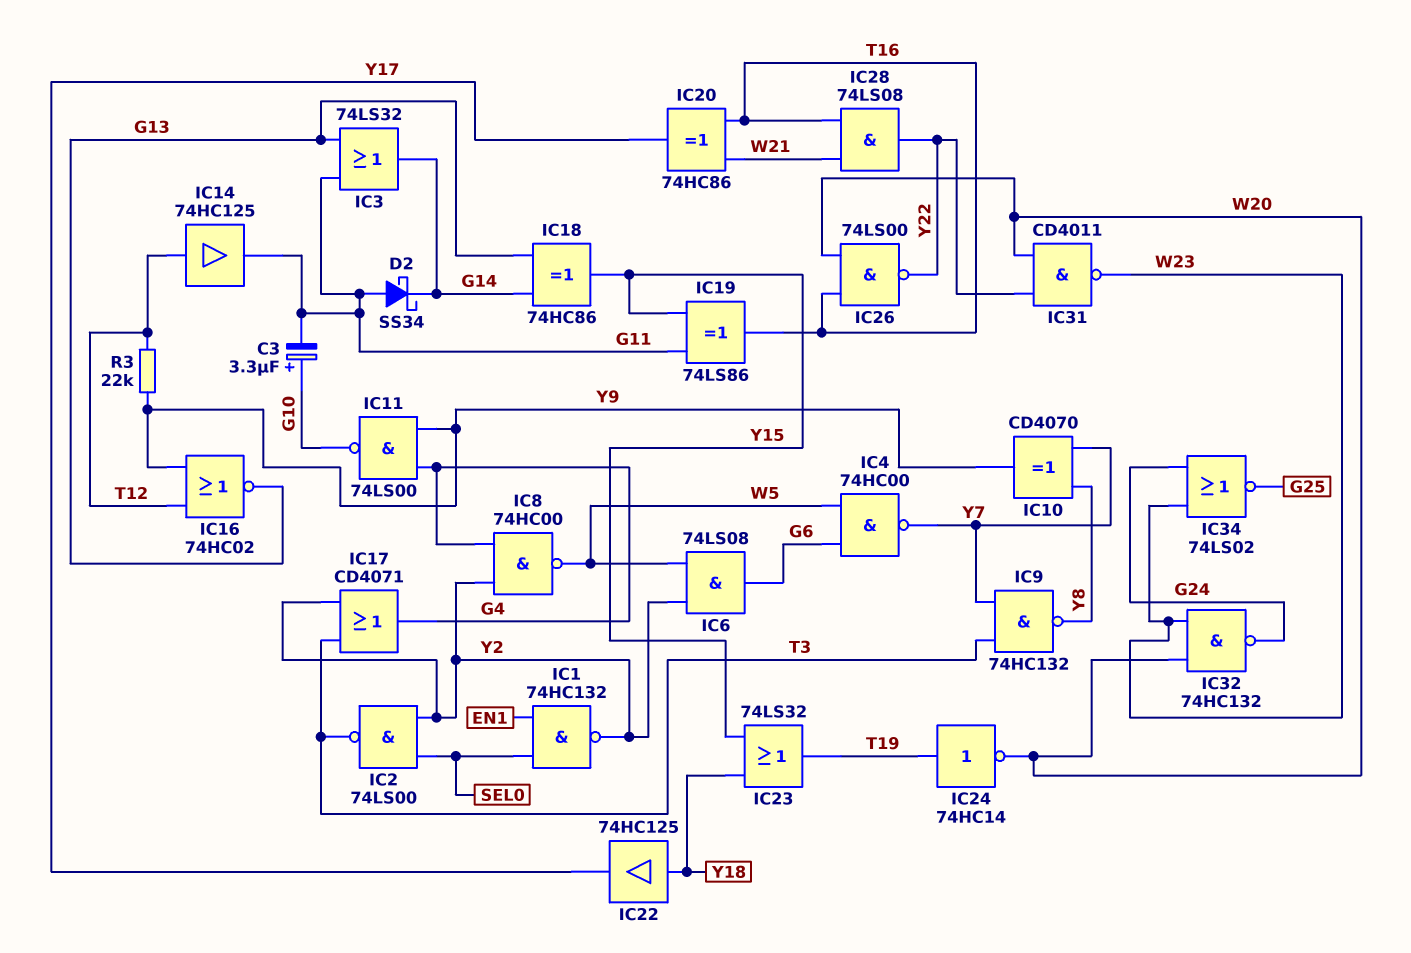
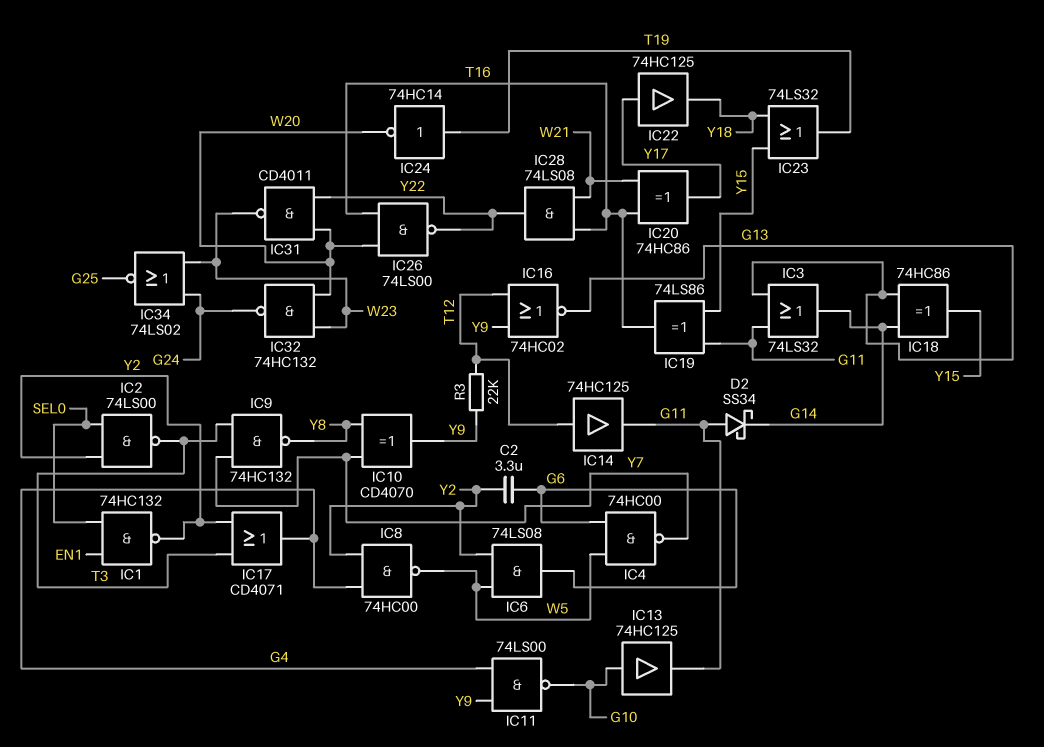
C2: none -> 3.3uF (G6, Y2)
C3: 3.3uF (plus G10, minus G11) -> none
IC13: none -> buffer 74HC125 (in G10, out G11)
IC22: buffer 74HC125 (in Y18, out Y17) -> buffer 74HC125 (in Y17, out Y18)

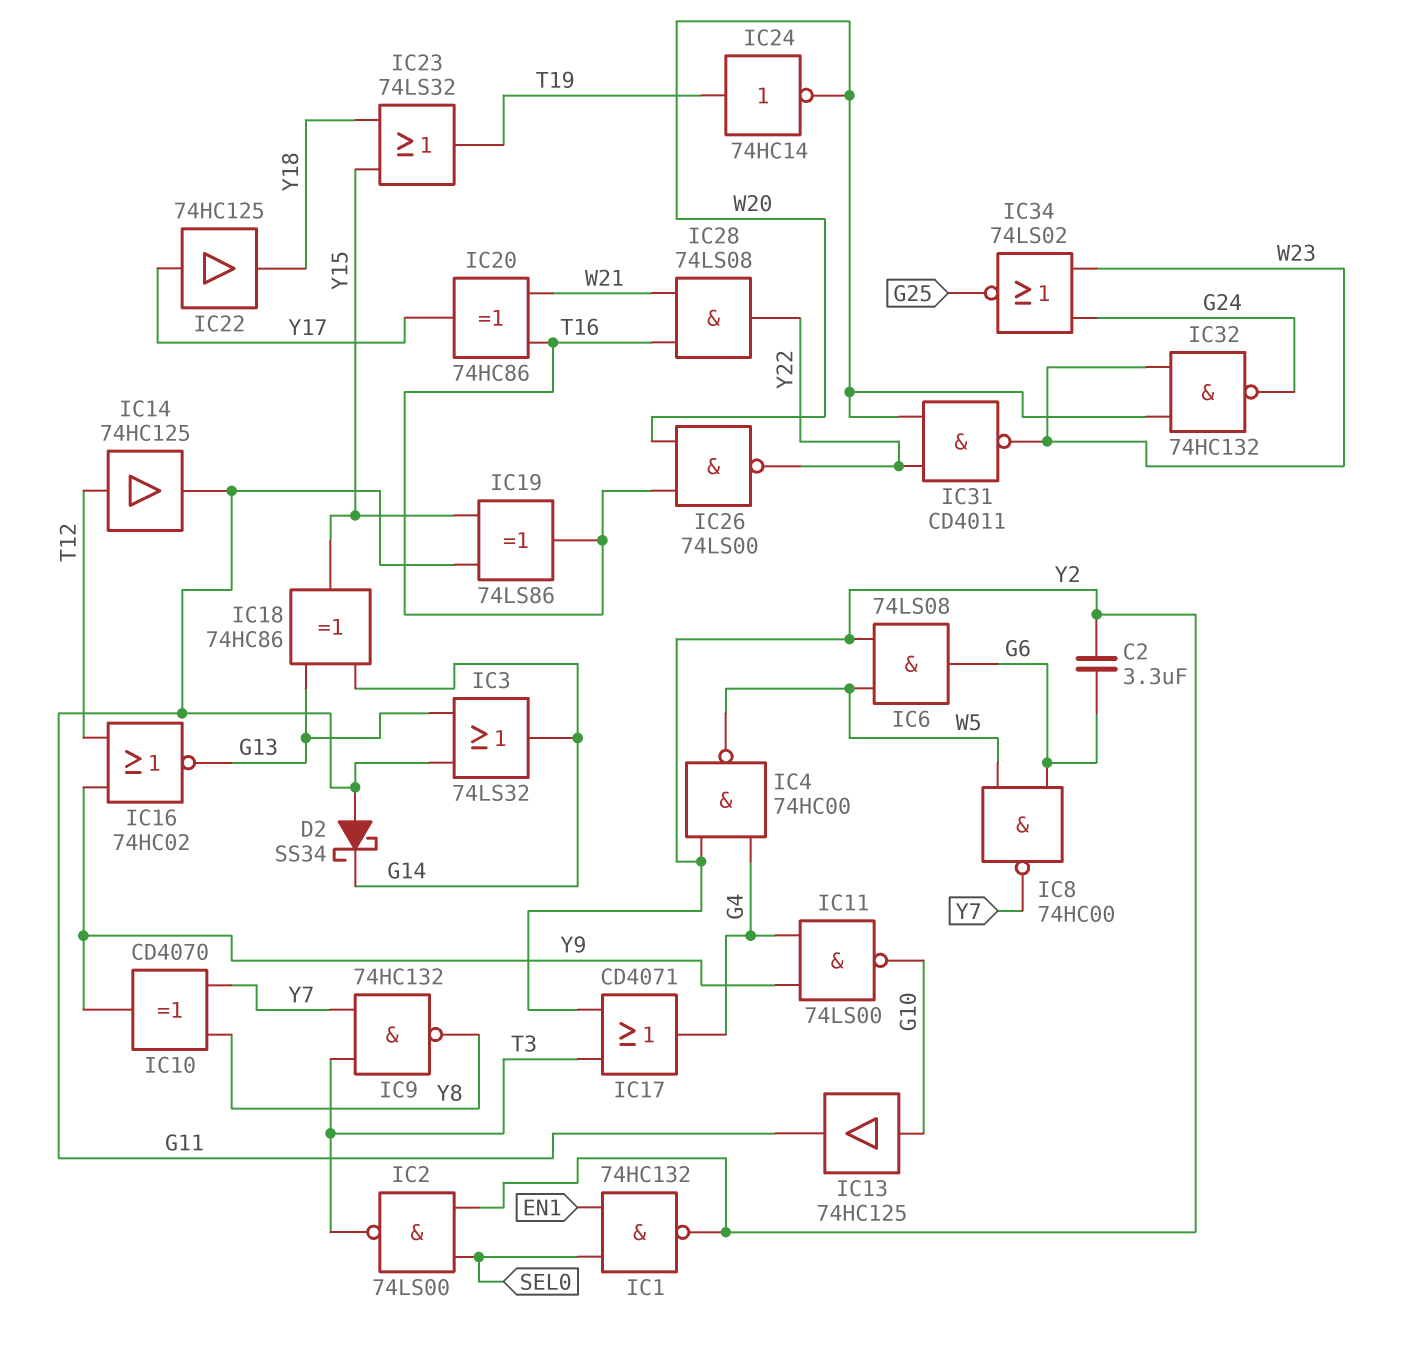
IC4: NAND 74HC00 (in G6, in W5, out Y7) -> NAND 74HC00 (in G4, in Y2, out W5)
IC8: NAND 74HC00 (in G4, in Y2, out W5) -> NAND 74HC00 (in G6, in W5, out Y7)
R3: 22k (T12, Y9) -> none

